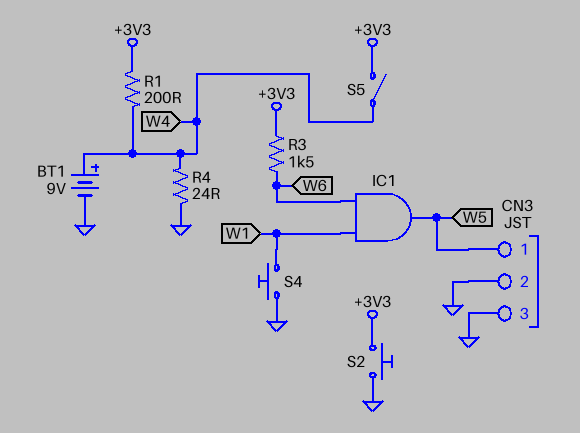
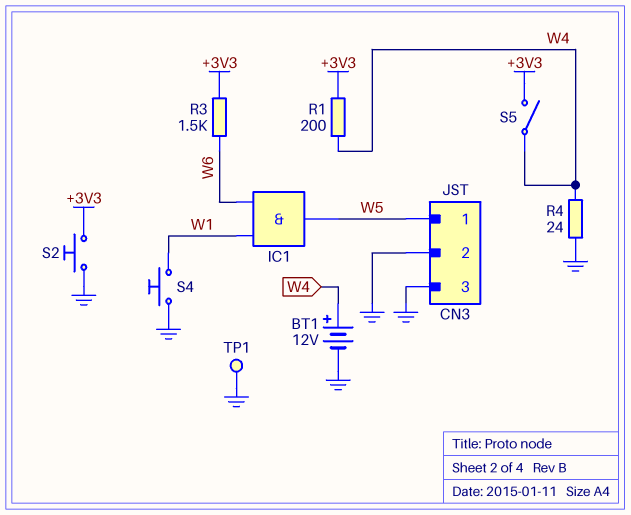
BT1: 9V (plus W4, minus GND) -> 12V (plus W4, minus GND)
TP1: none -> test point (GND)

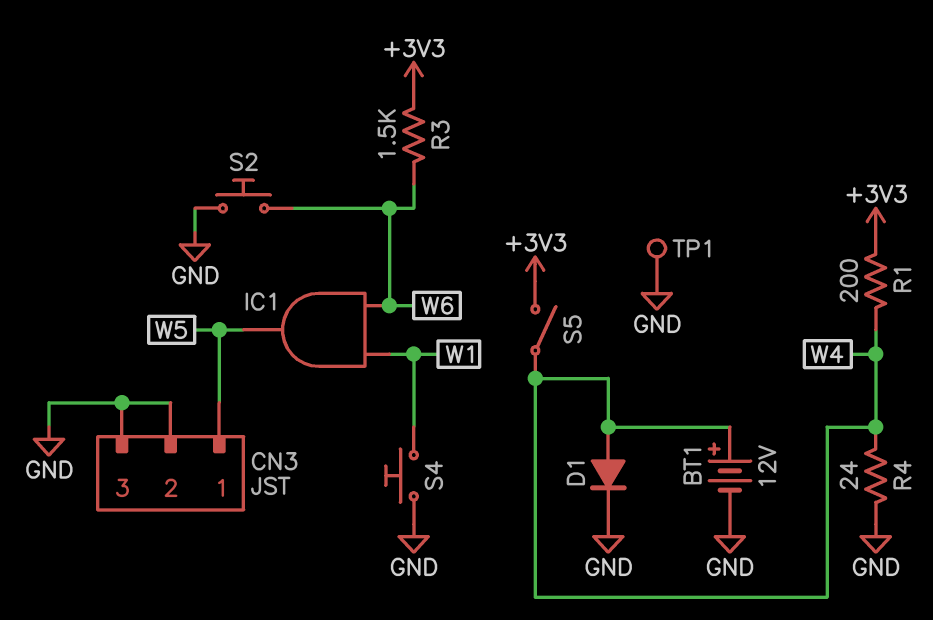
D1: none -> diode (A W4, K GND)
S2: button (+3V3, GND) -> button (GND, W6)

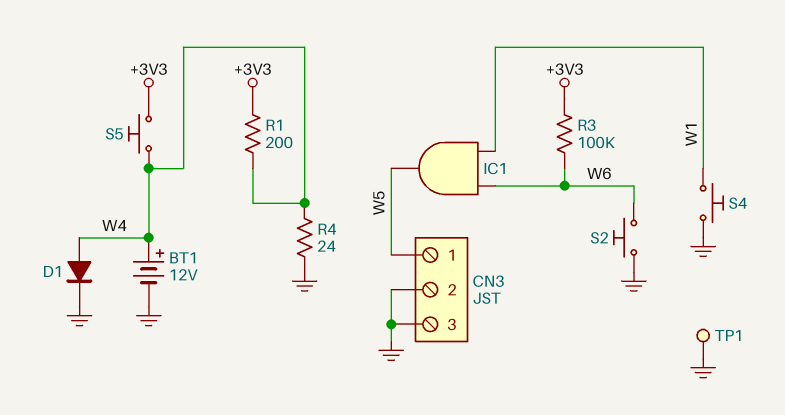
R3: 1.5k (+3V3, W6) -> 100k (+3V3, W6)
S5: switch (+3V3, W4) -> button (+3V3, W4)

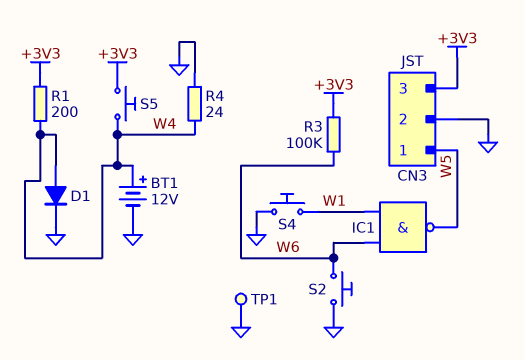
CN3 pin 3: GND -> +3V3
IC1: AND (in W1, in W6, out W5) -> NAND (in W1, in W6, out W5)

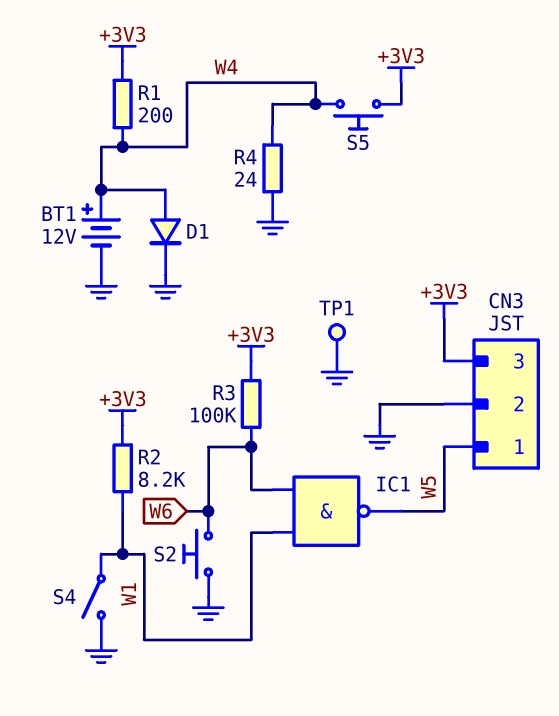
R2: none -> 8.2k (+3V3, W1)
S4: button (GND, W1) -> switch (GND, W1)

